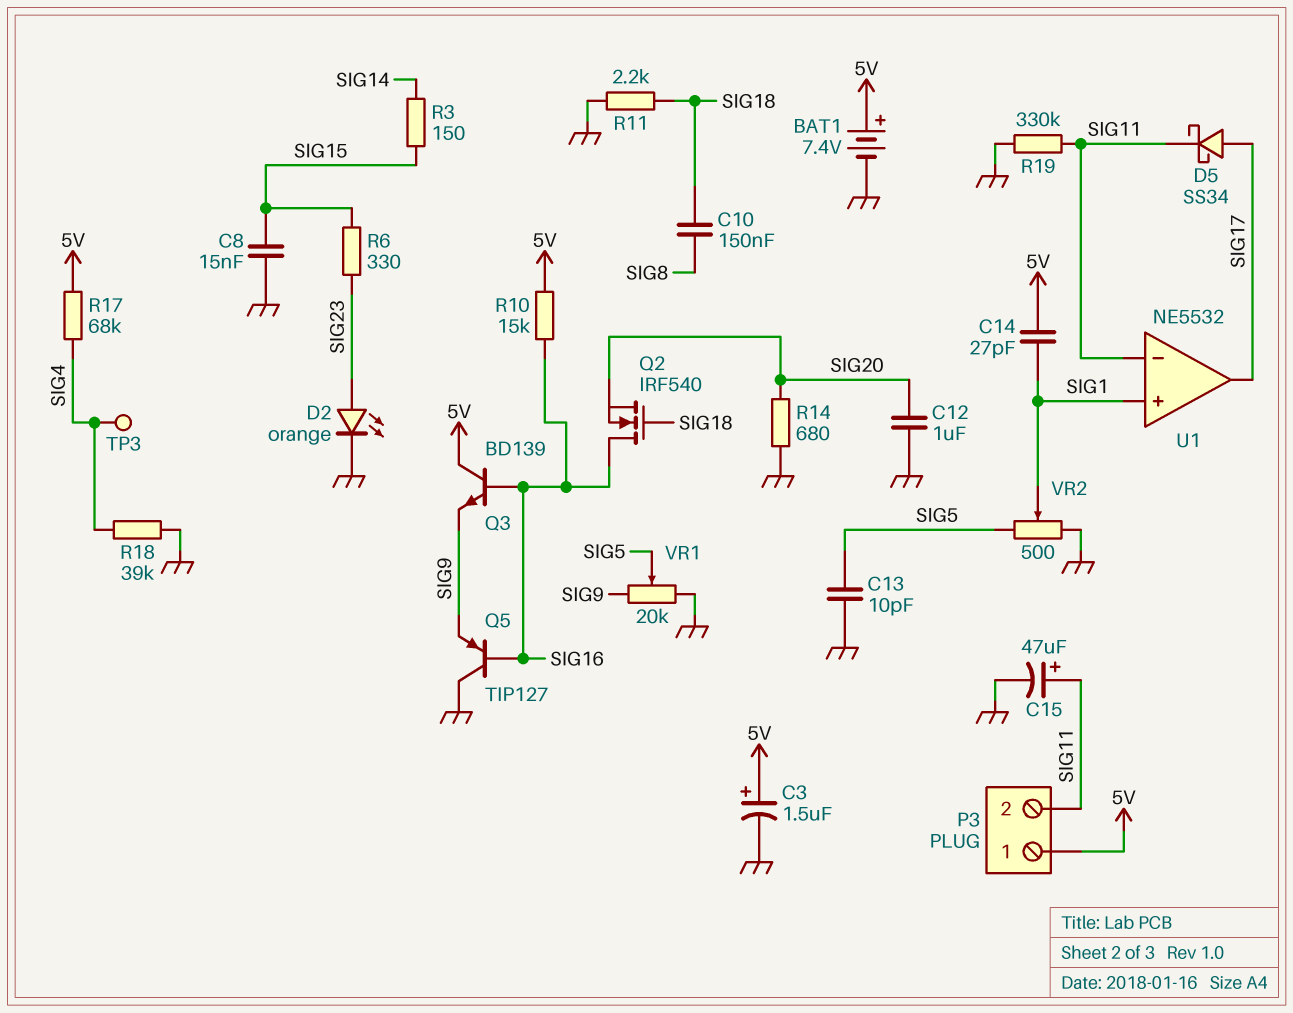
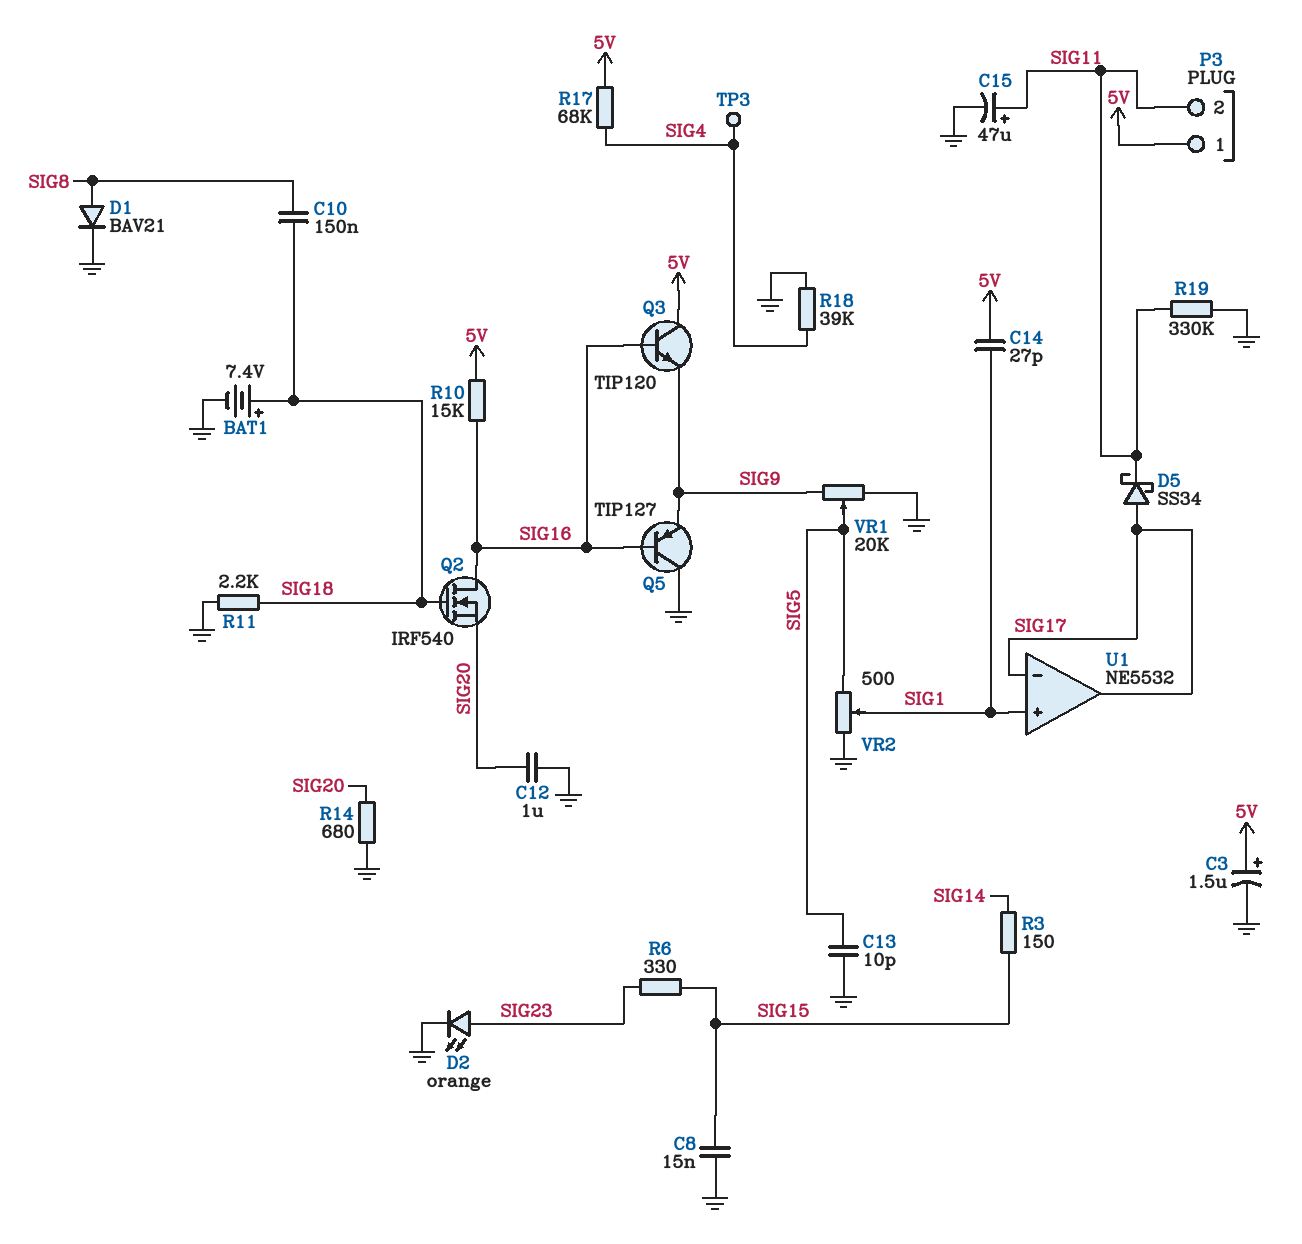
BAT1: 7.4V (plus 5V, minus GND) -> 7.4V (plus SIG18, minus GND)
D1: none -> diode BAV21 (A SIG8, K GND)
Q3: NPN BD139 (B SIG16, C 5V, E SIG9) -> NPN TIP120 (B SIG16, C 5V, E SIG9)
U1 pin in-: SIG11 -> SIG17

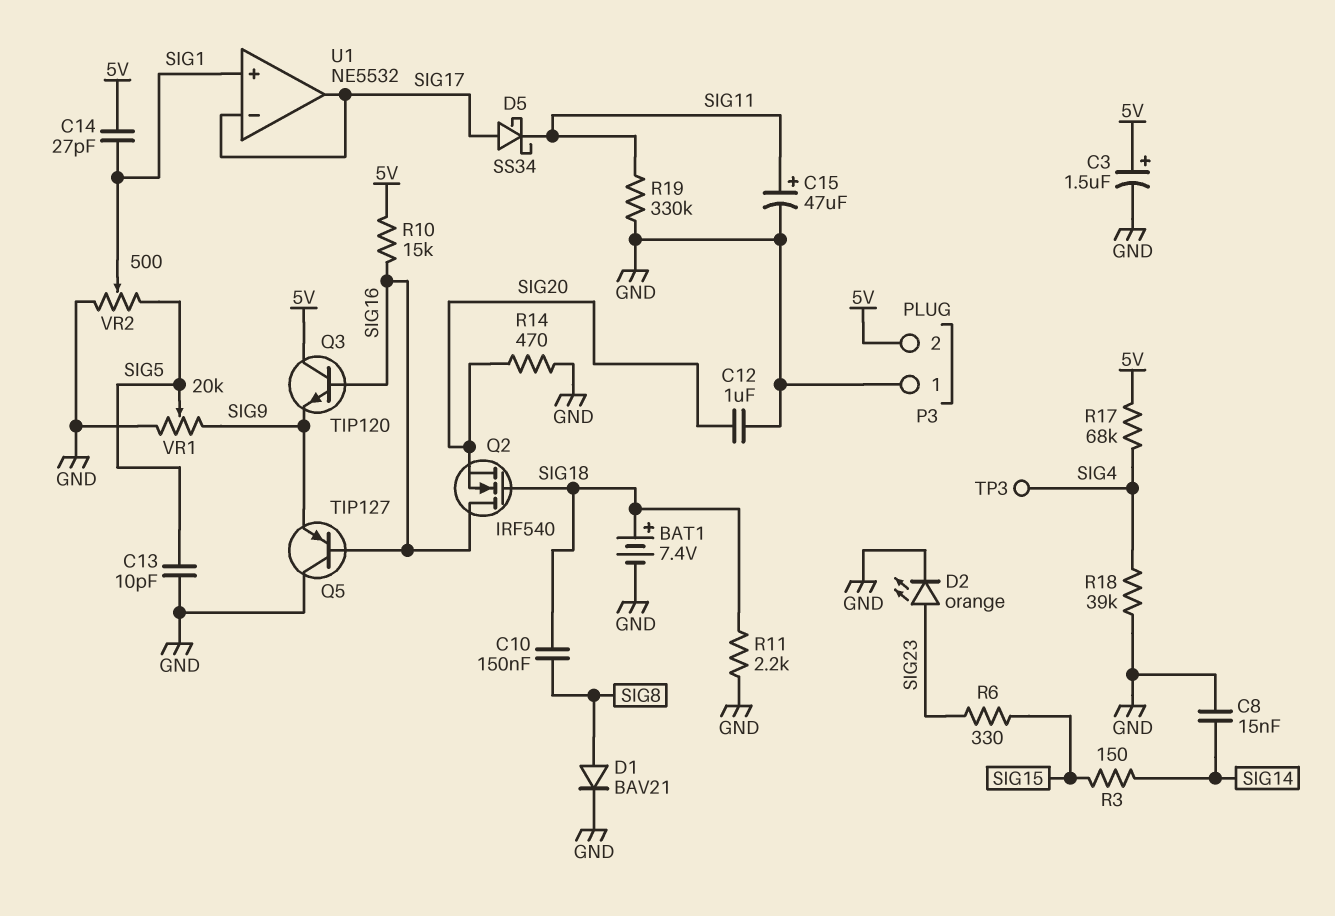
C8: 15nF (GND, SIG15) -> 15nF (GND, SIG14)
P3 pin 1: 5V -> GND
P3 pin 2: SIG11 -> 5V
R14: 680 (GND, SIG20) -> 470 (GND, SIG20)

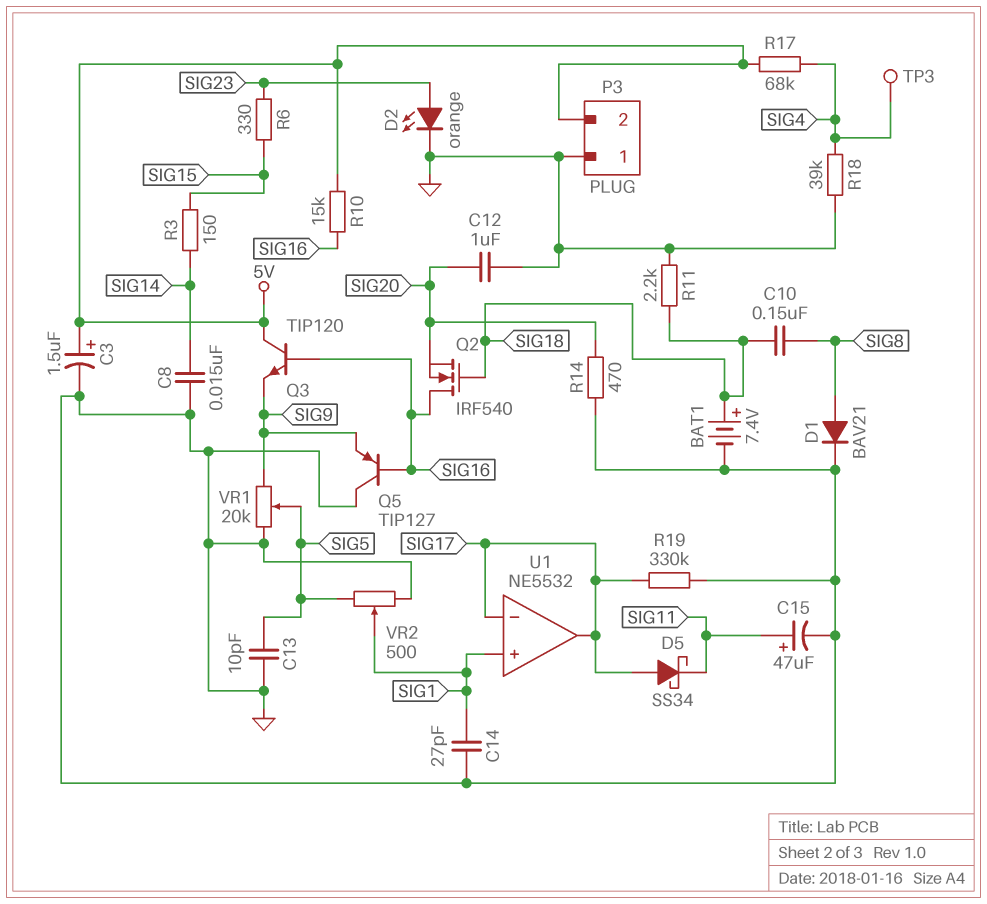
C14: 27pF (5V, SIG1) -> 27pF (GND, SIG1)
R19: 330k (GND, SIG11) -> 330k (GND, SIG17)

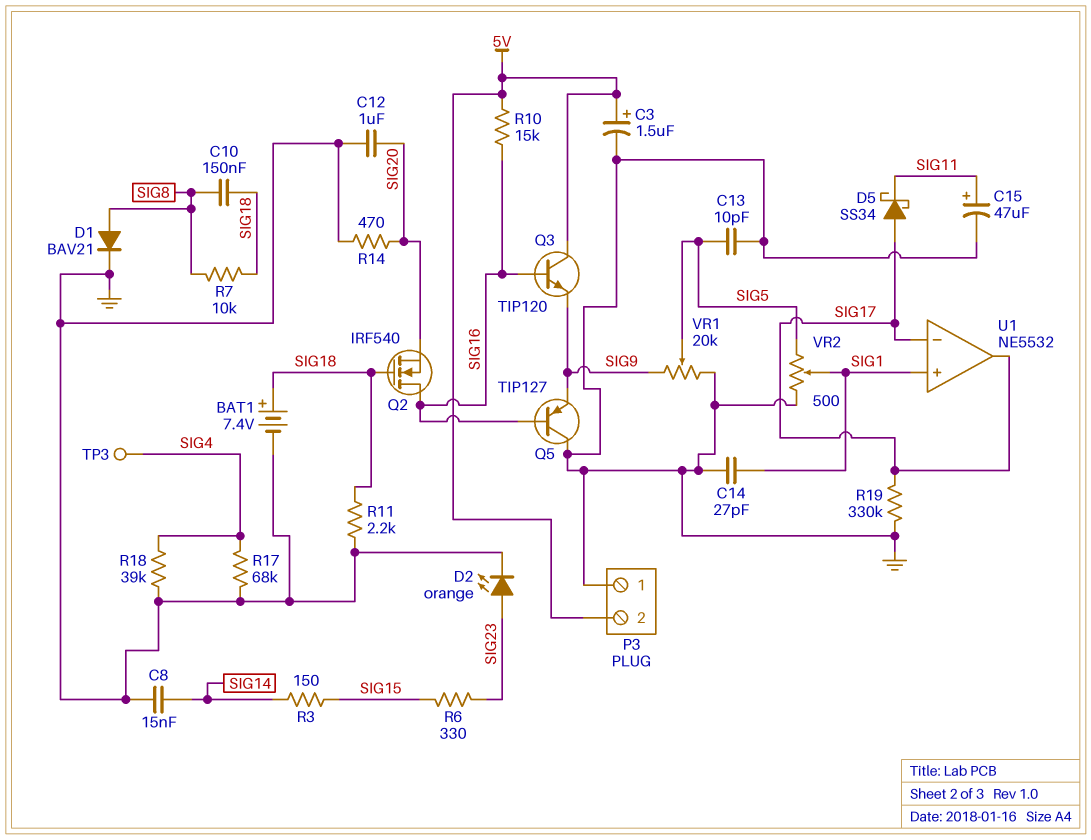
R7: none -> 10k (SIG8, SIG18)
R17: 68k (5V, SIG4) -> 68k (GND, SIG4)

